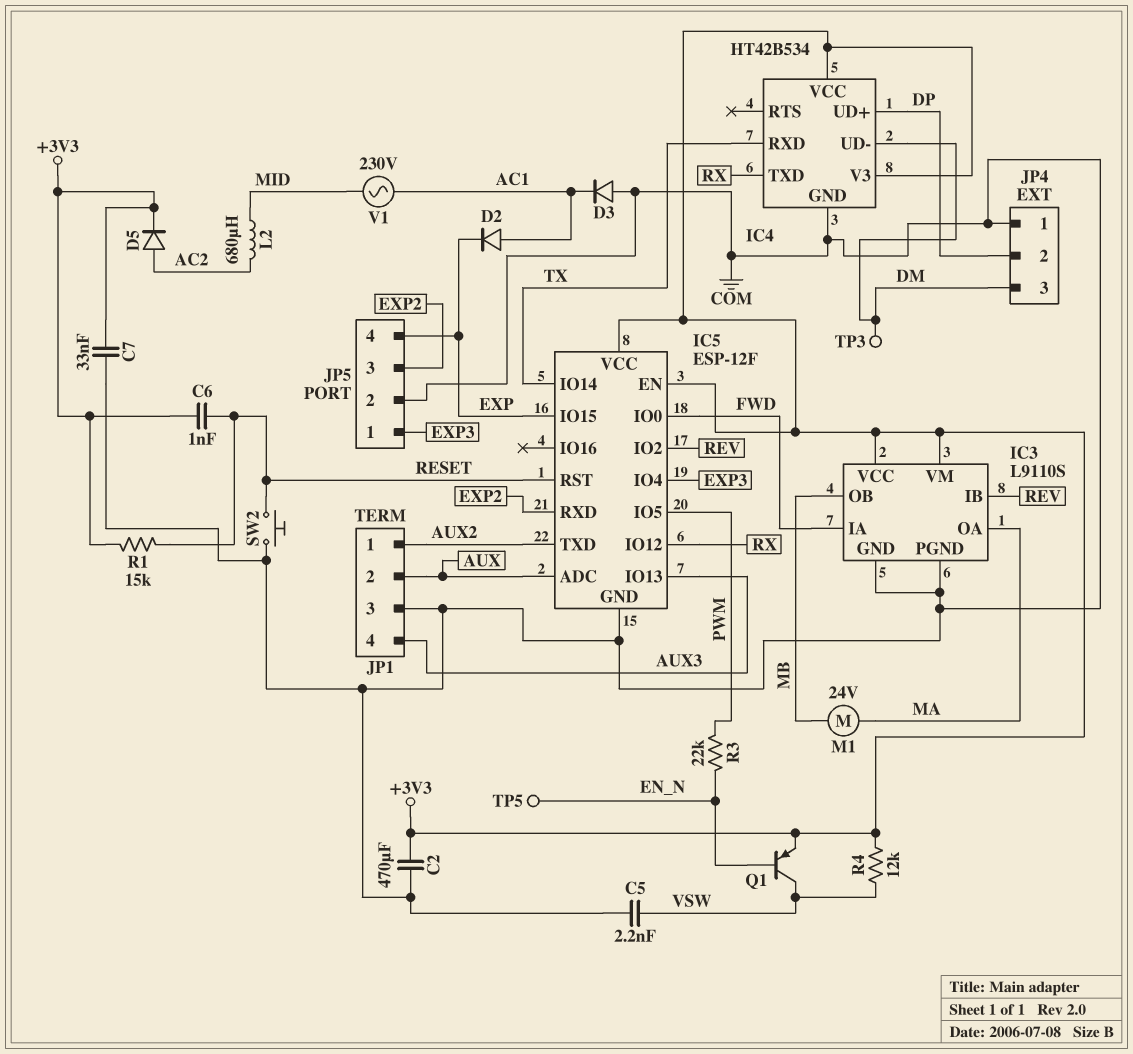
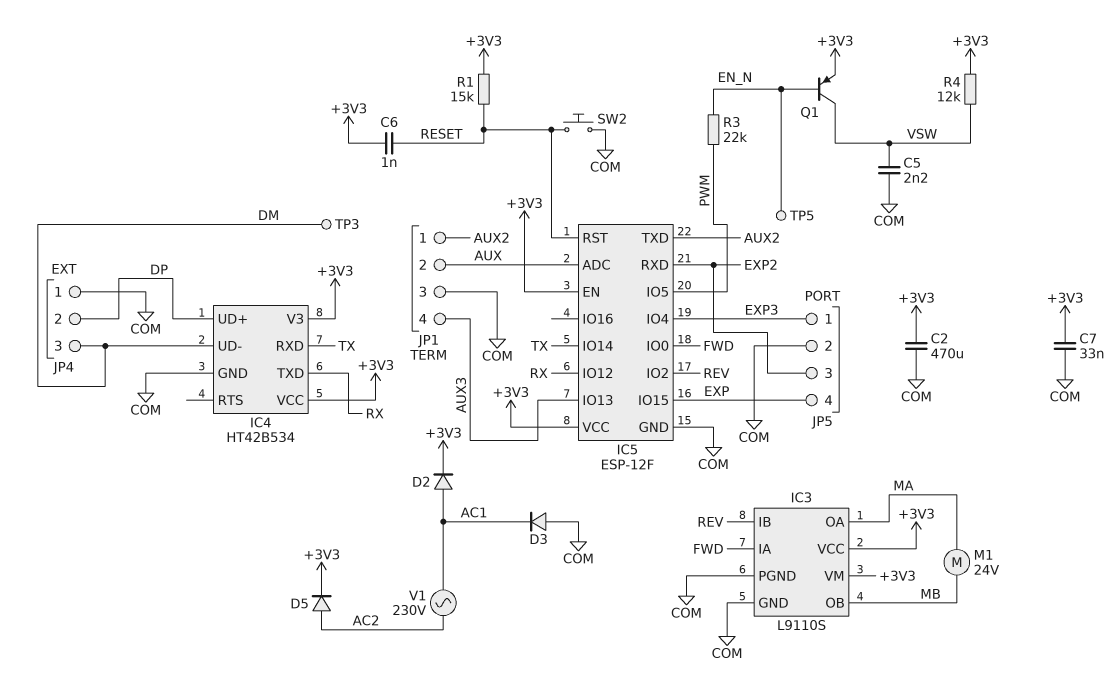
D2: diode (A AC1, K EXP) -> diode (A AC1, K +3V3)
L2: 680uH (AC2, MID) -> none
V1: AC 230V (AC1, MID) -> AC 230V (AC1, AC2)

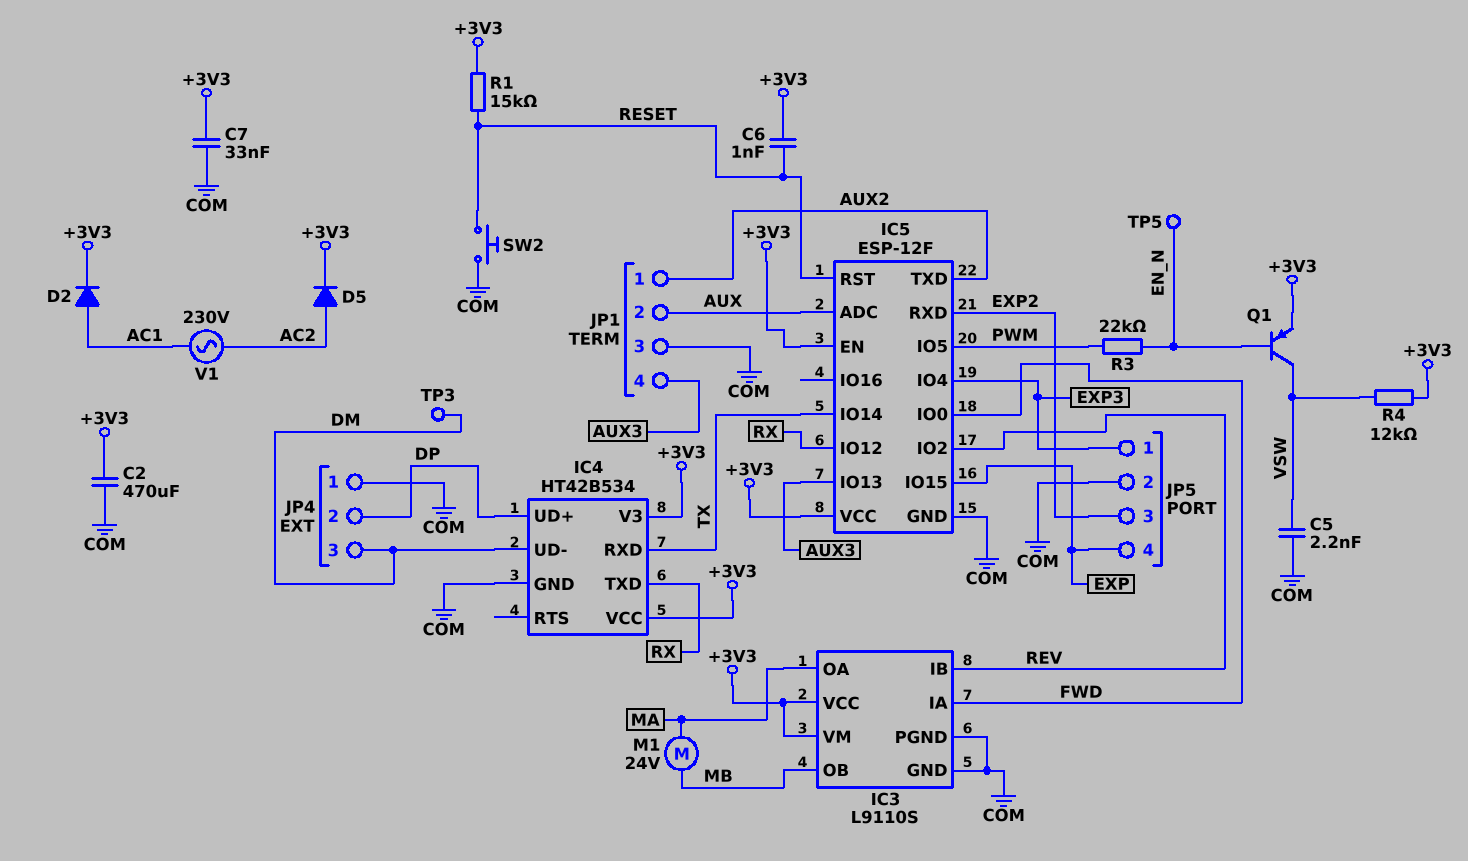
D3: diode (A COM, K AC1) -> none

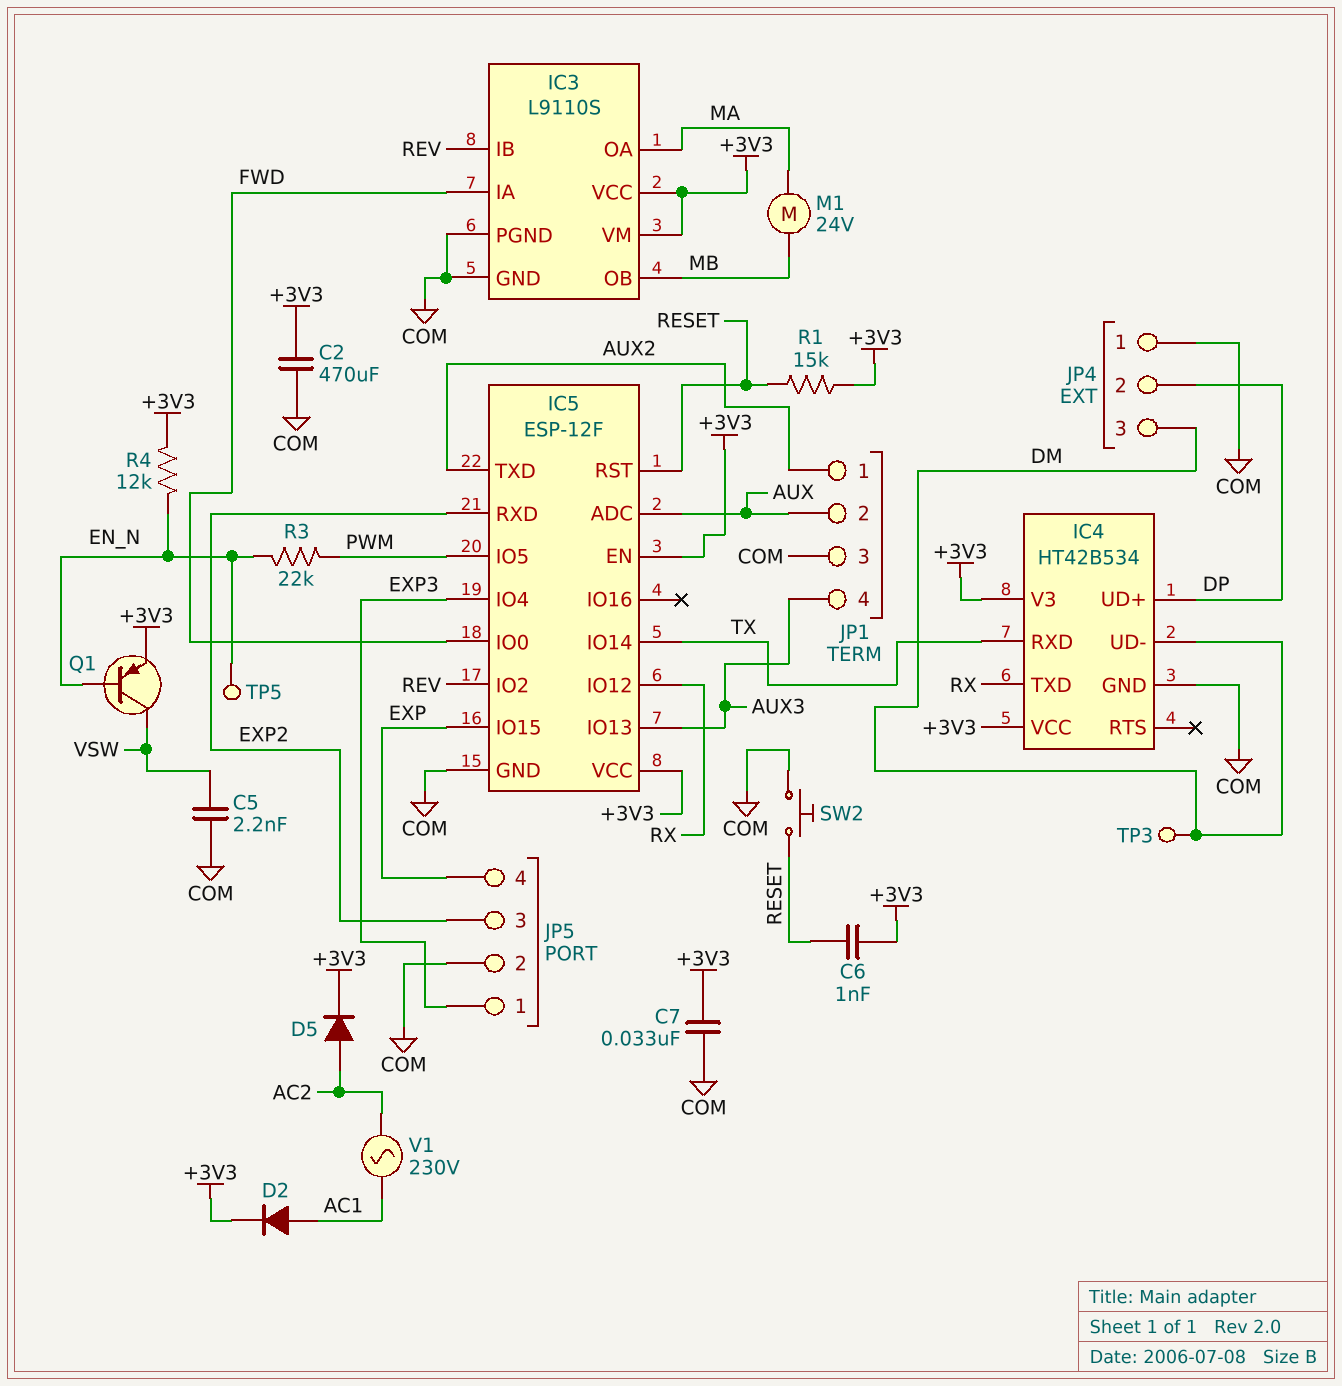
R4: 12k (+3V3, VSW) -> 12k (+3V3, EN_N)

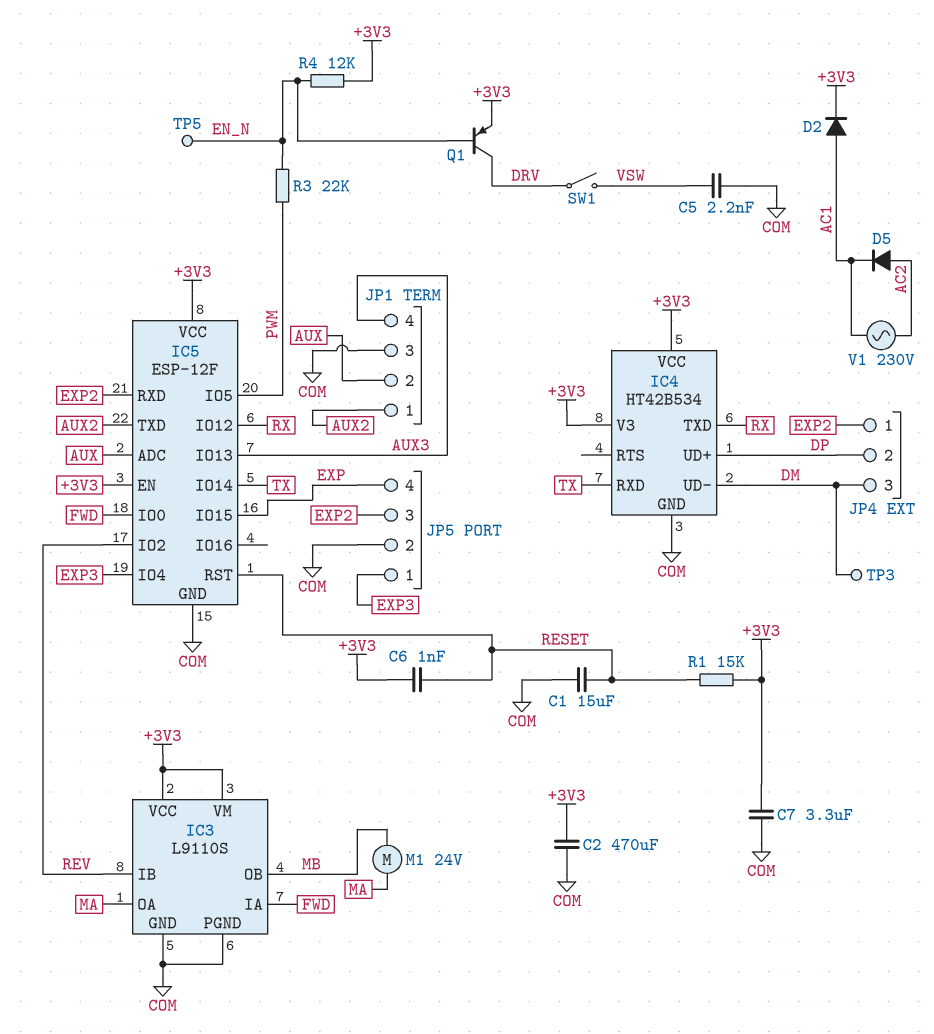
C1: none -> 15uF (COM, RESET)
C7: 33nF (+3V3, COM) -> 3.3uF (+3V3, COM)
D5: diode (A AC2, K +3V3) -> diode (A AC2, K AC1)
JP4 pin 1: COM -> EXP2
Q1: PNP (B EN_N, C VSW, E +3V3) -> PNP (B EN_N, C DRV, E +3V3)
SW1: none -> switch (DRV, VSW)
SW2: button (COM, RESET) -> none

